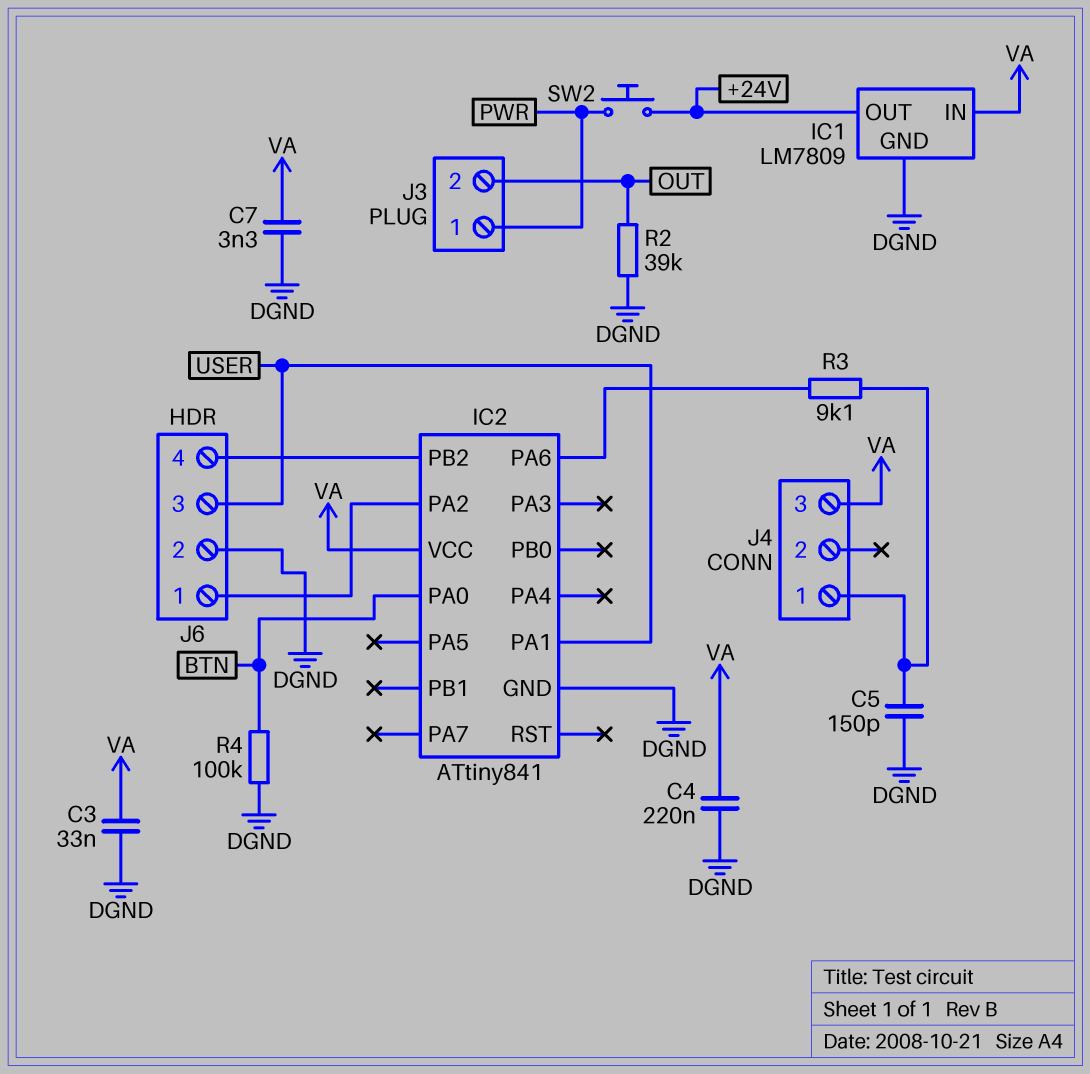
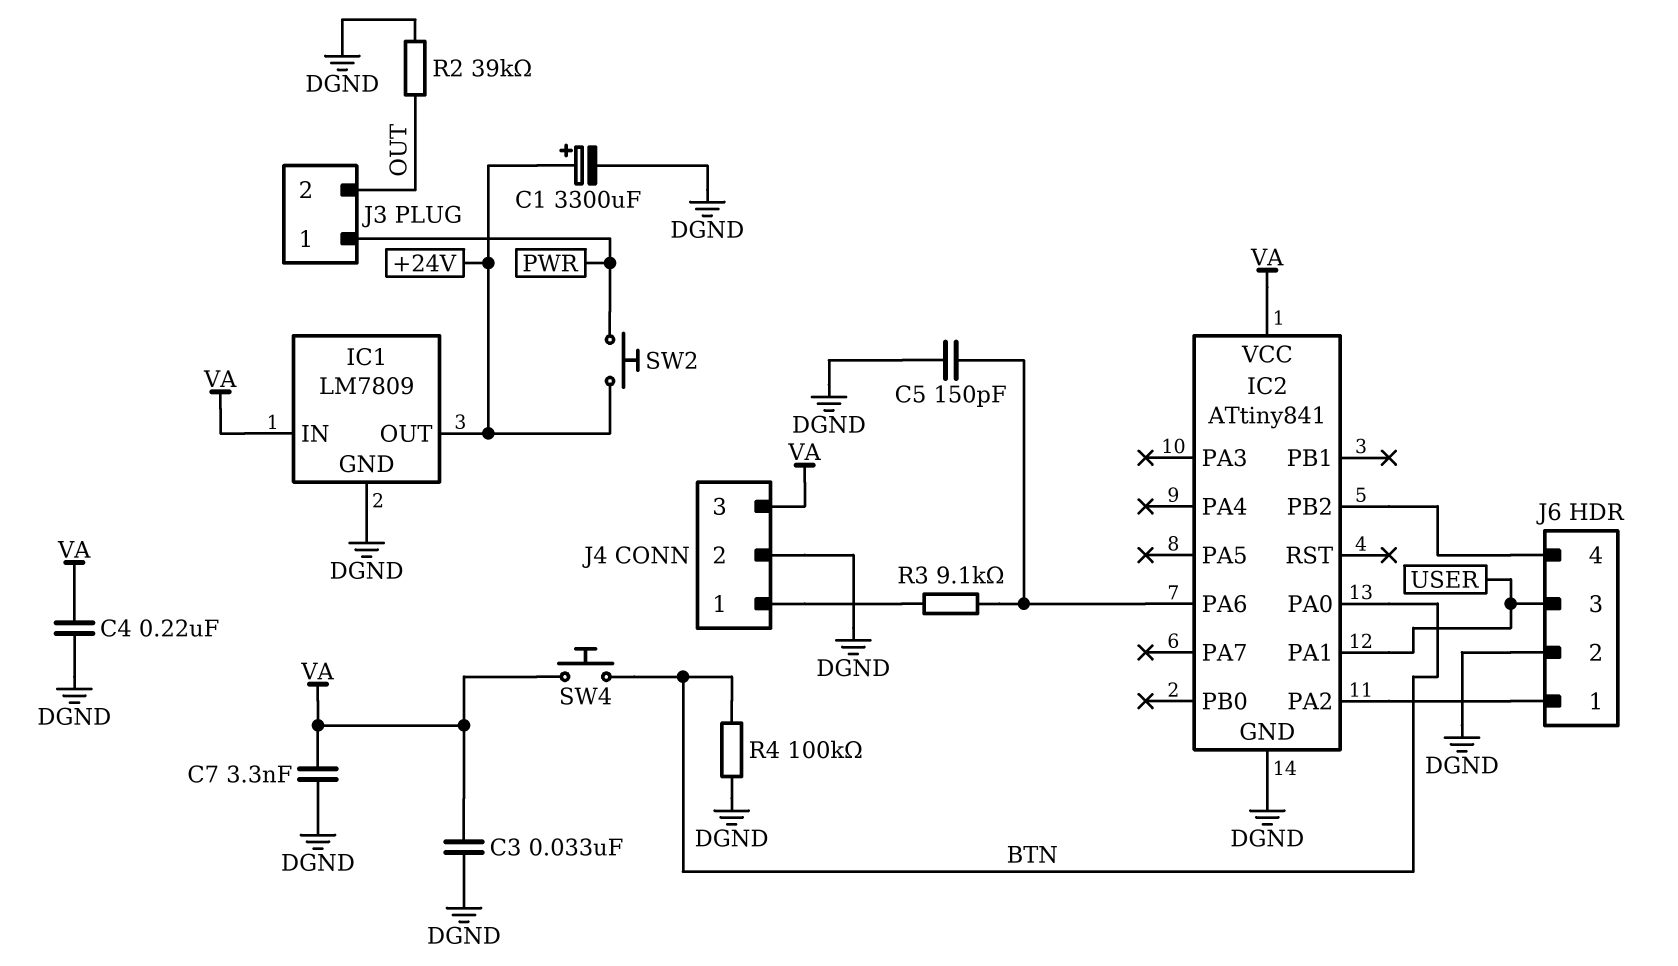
C1: none -> 3300uF (plus +24V, minus DGND)
C5: 150pF (DGND, J4/1) -> 150pF (DGND, IC2/PA6)
J4 pin 2: none -> DGND
SW4: none -> button (BTN, VA)

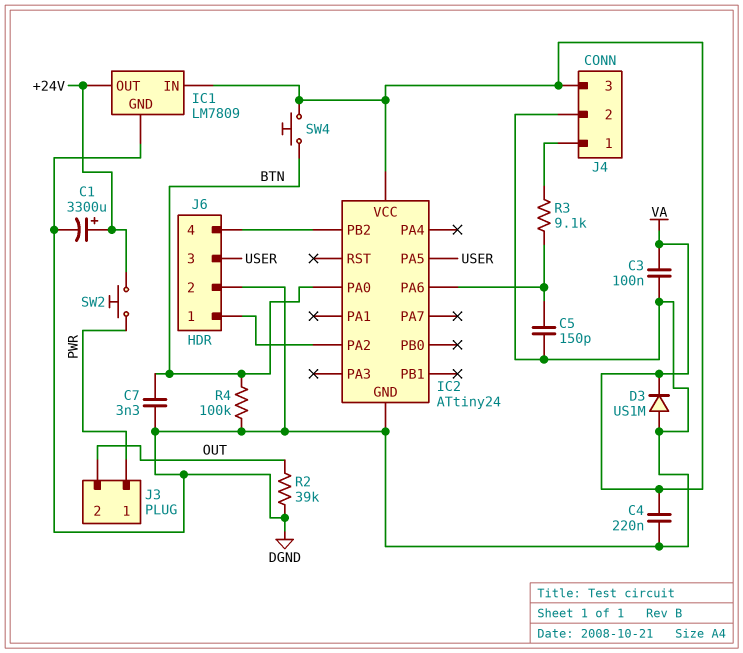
C3: 33nF (DGND, VA) -> 100nF (DGND, VA)
C7: 3.3nF (DGND, VA) -> 3.3nF (BTN, DGND)
D3: none -> diode US1M (A DGND, K VA)
IC2: ATtiny841 -> ATtiny24
IC2 pin PA1: USER -> none
IC2 pin PA5: none -> USER

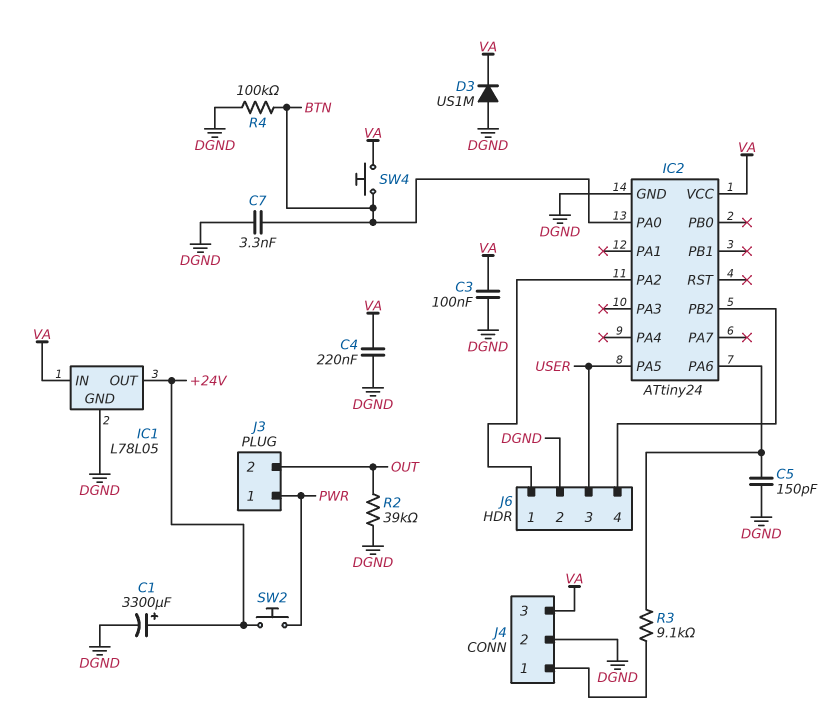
IC1: LM7809 -> L78L05

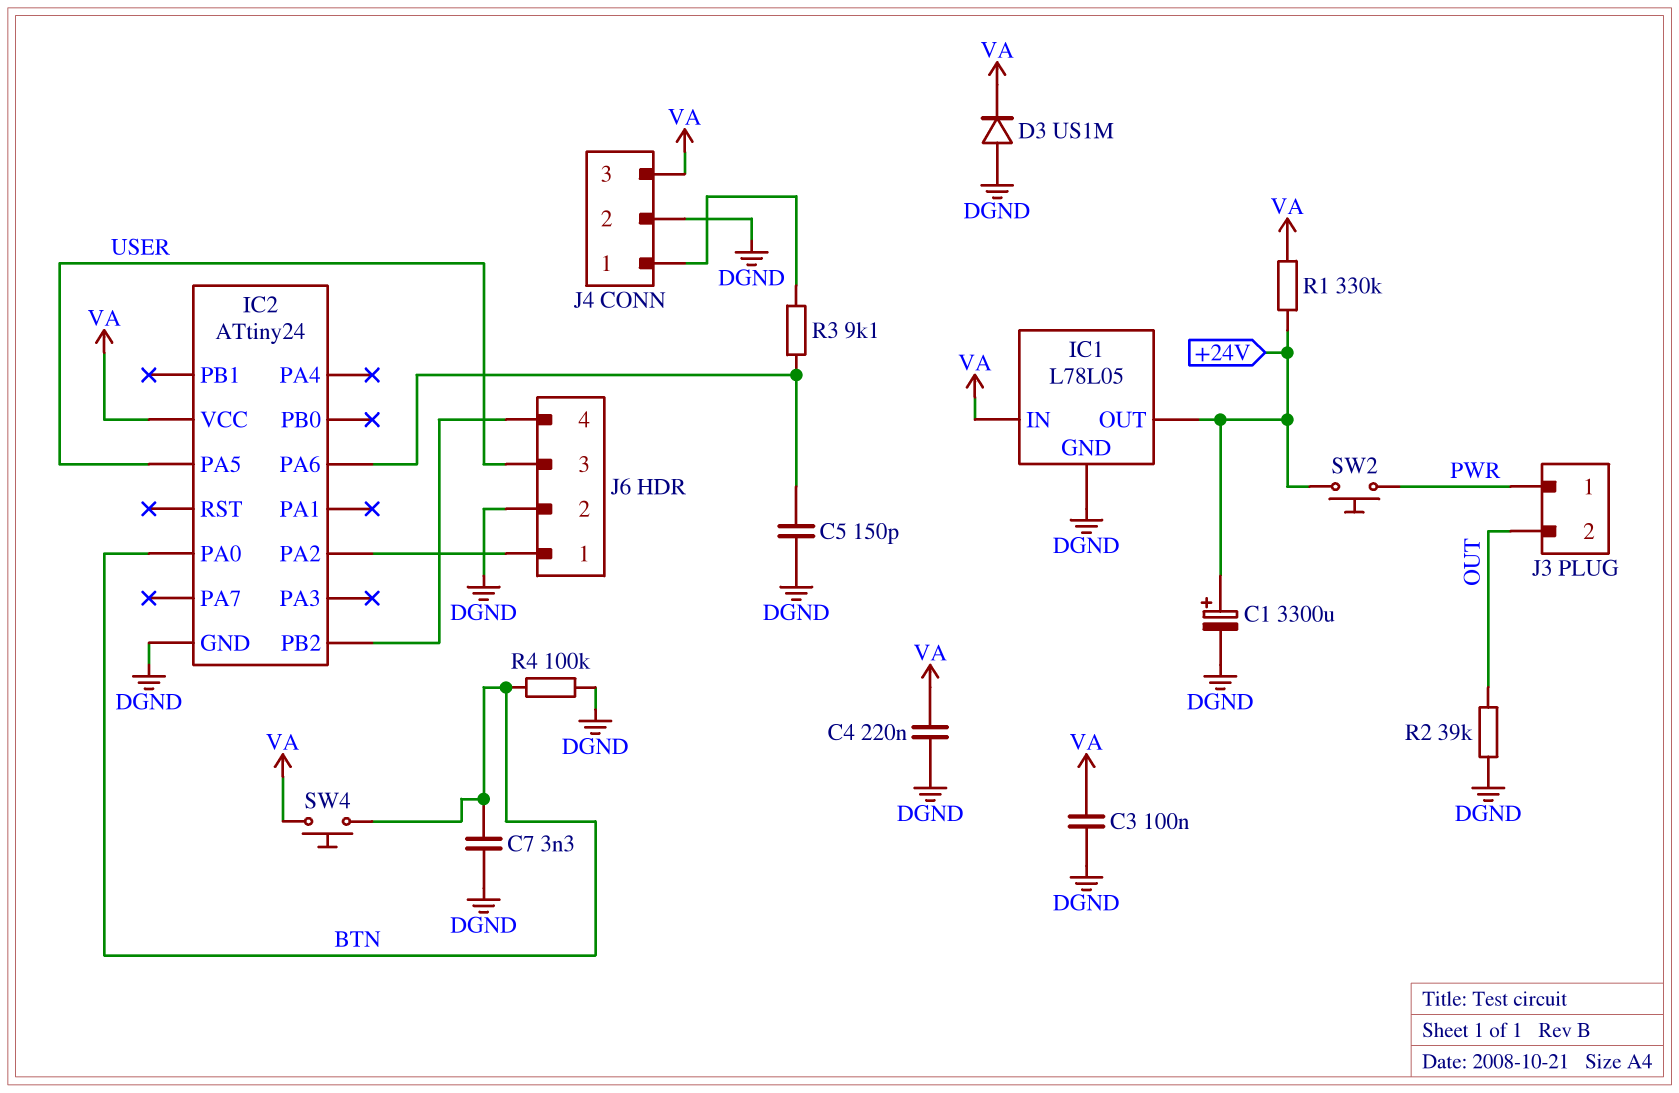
R1: none -> 330k (+24V, VA)

